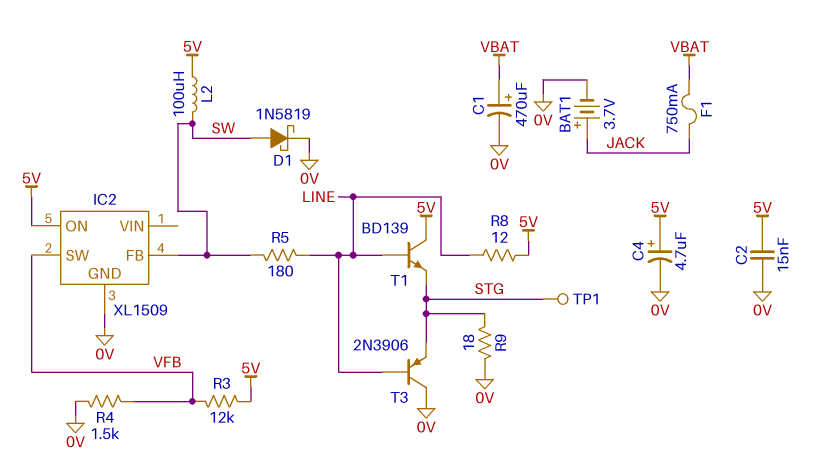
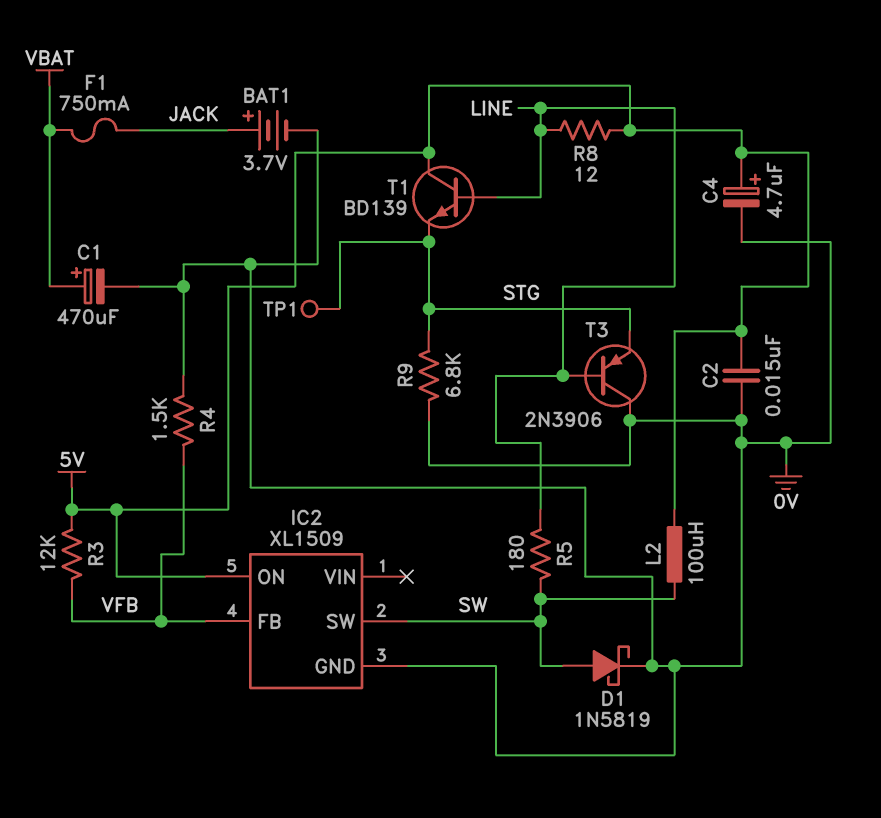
IC2 pin FB: SW -> VFB
IC2 pin SW: VFB -> SW
R9: 18 (0V, STG) -> 6.8k (0V, STG)

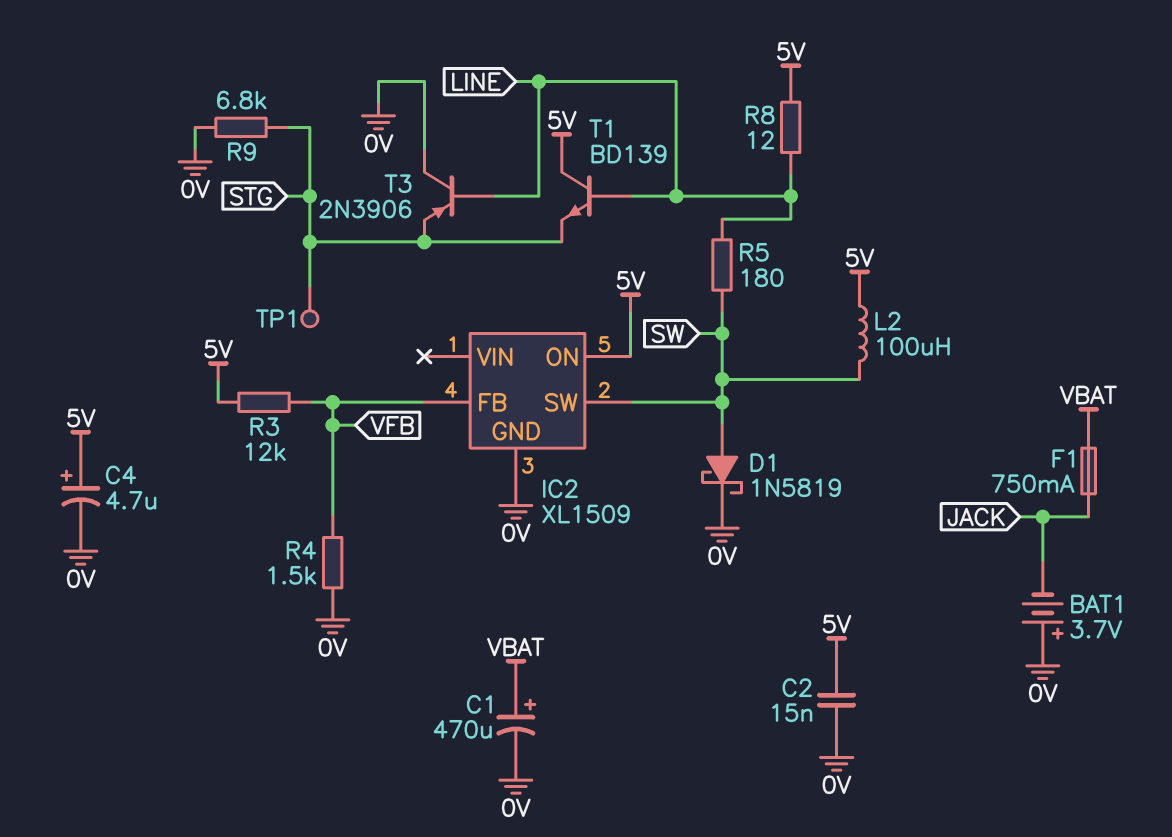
BAT1: 3.7V (plus JACK, minus 0V) -> 3.7V (plus 0V, minus JACK)

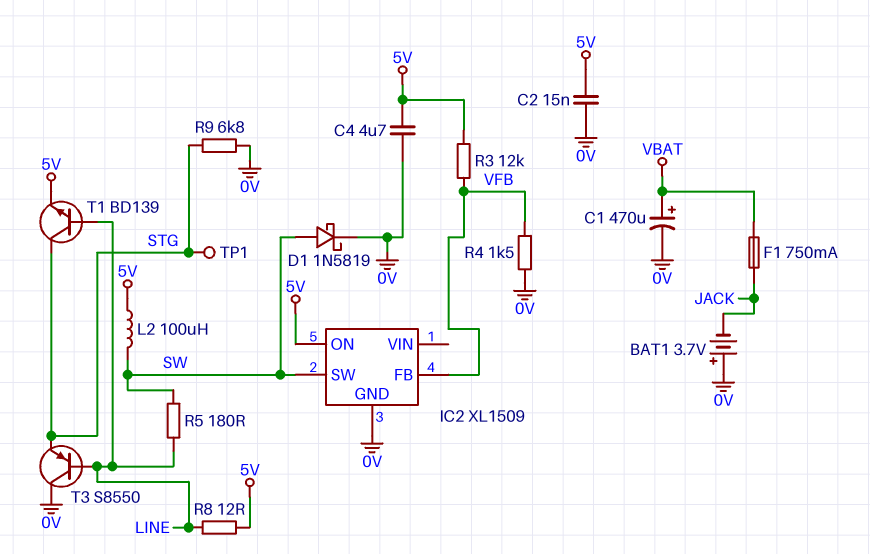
C4: 4.7uF (plus 5V, minus 0V) -> 4.7uF (0V, 5V)
T1: NPN BD139 (B LINE, C 5V, E STG) -> NPN BD139 (B LINE, C STG, E 5V)
T3: PNP 2N3906 (B LINE, C 0V, E STG) -> PNP S8550 (B LINE, C 0V, E STG)

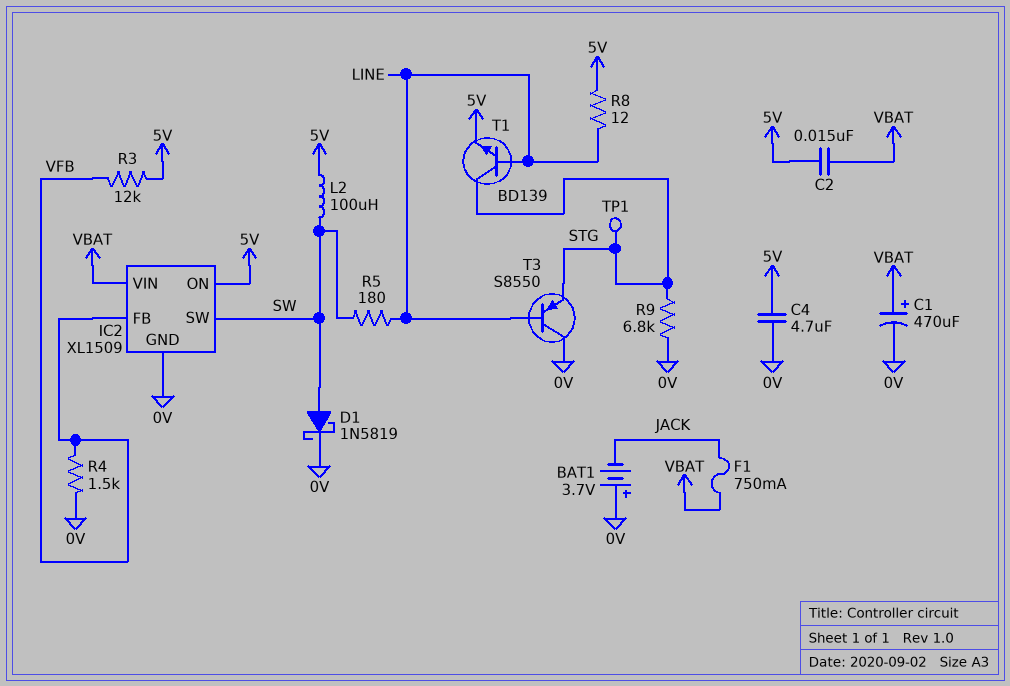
C2: 15nF (0V, 5V) -> 15nF (5V, VBAT)
IC2 pin VIN: none -> VBAT

